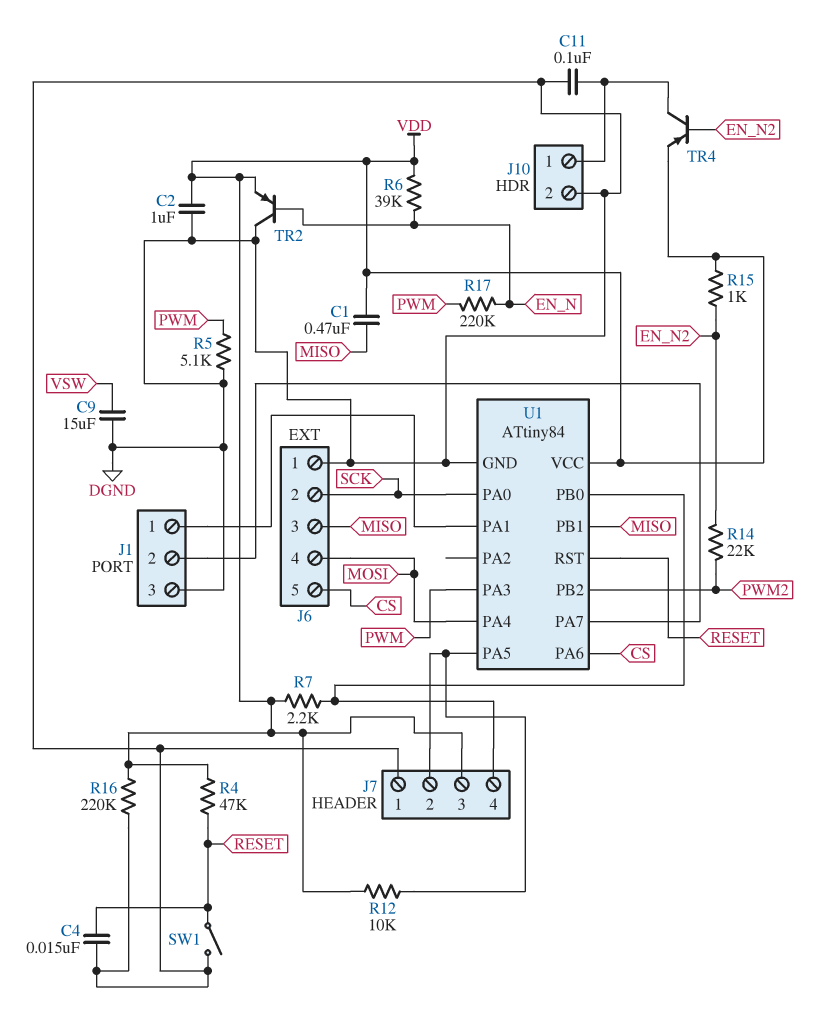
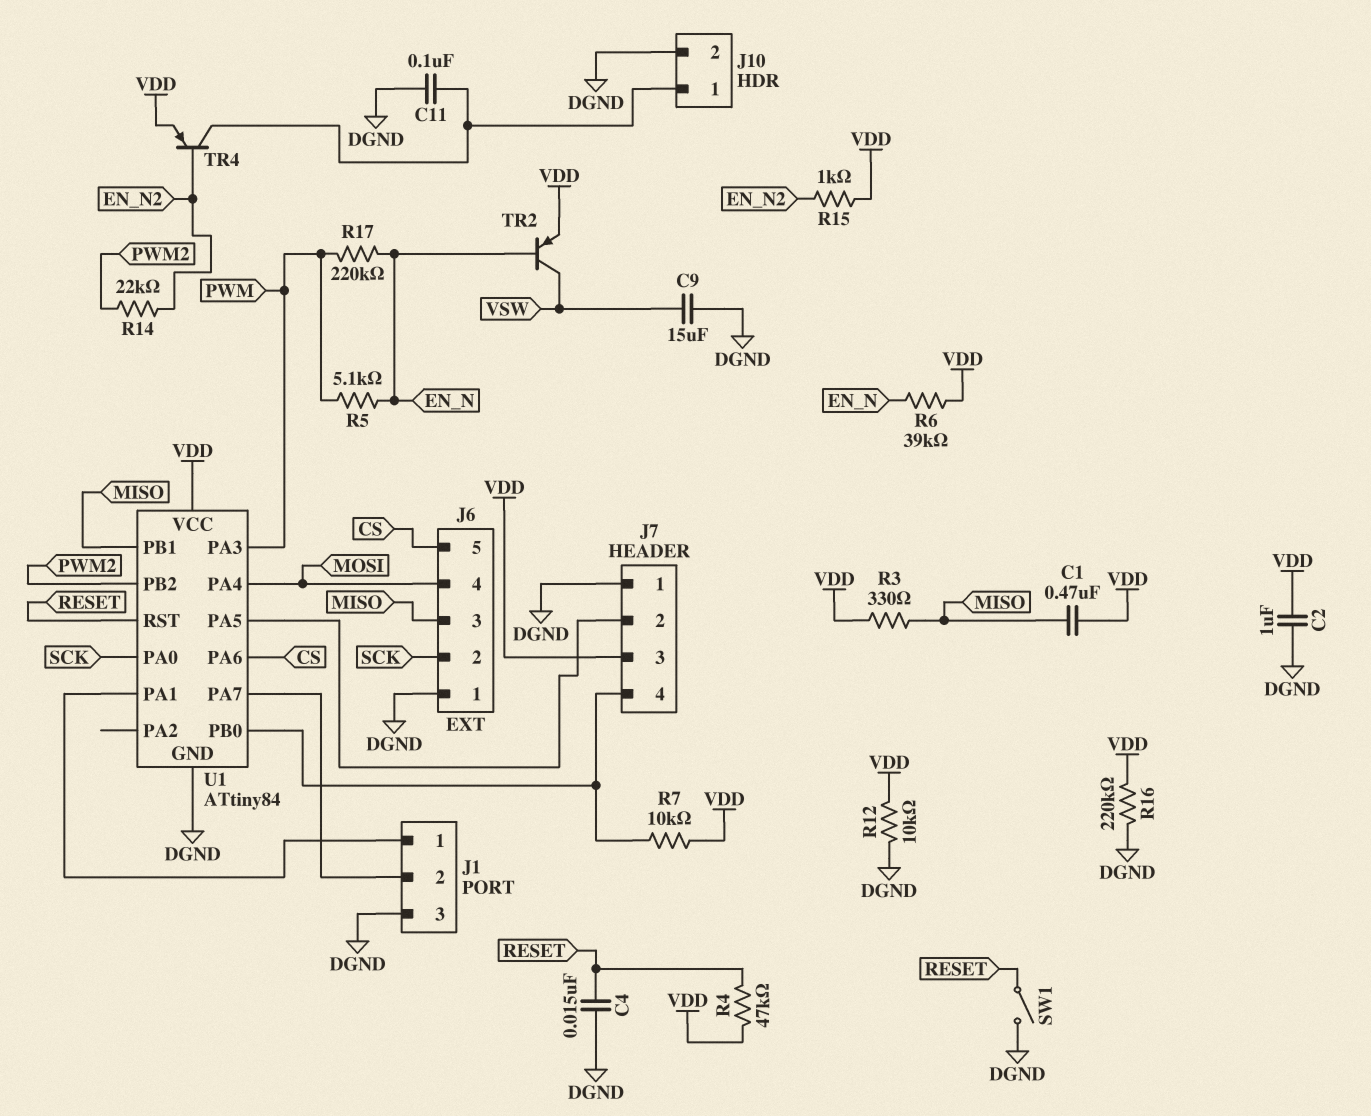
R3: none -> 330 (MISO, VDD)
R5: 5.1k (DGND, PWM) -> 5.1k (EN_N, PWM)
R7: 2.2k (J7/4, VDD) -> 10k (J7/4, VDD)
R12: 10k (J7/2, VDD) -> 10k (DGND, VDD)
TR2: PNP (B EN_N, C DGND, E VDD) -> PNP (B EN_N, C VSW, E VDD)

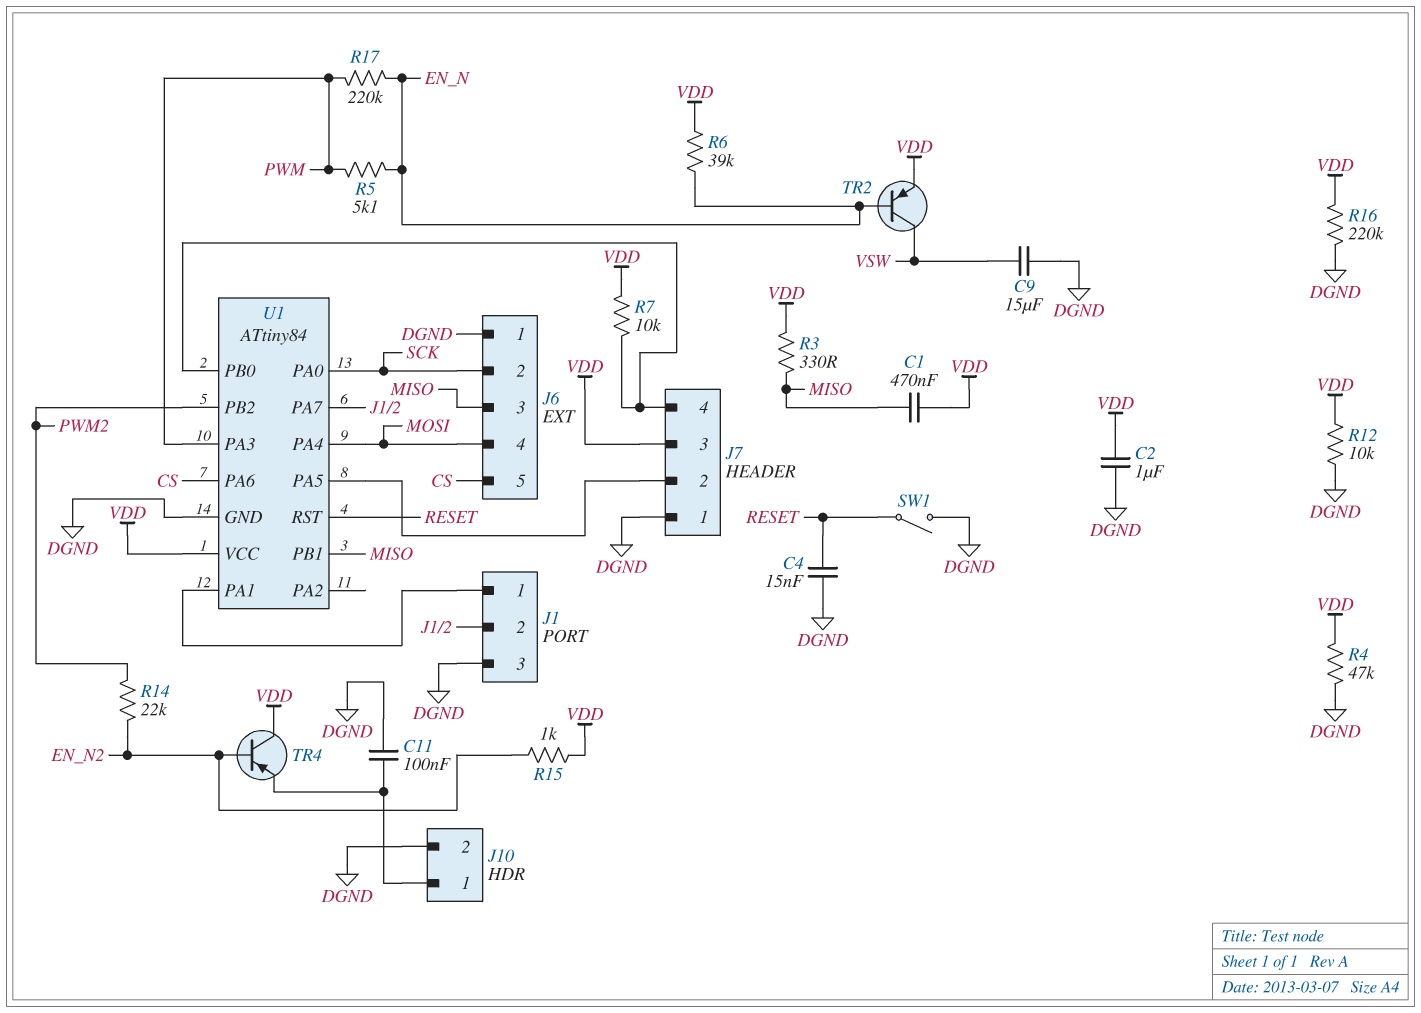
R4: 47k (RESET, VDD) -> 47k (DGND, VDD)
TR4: PNP (B EN_N2, C J10/1, E VDD) -> PNP (B EN_N2, C VDD, E J10/1)

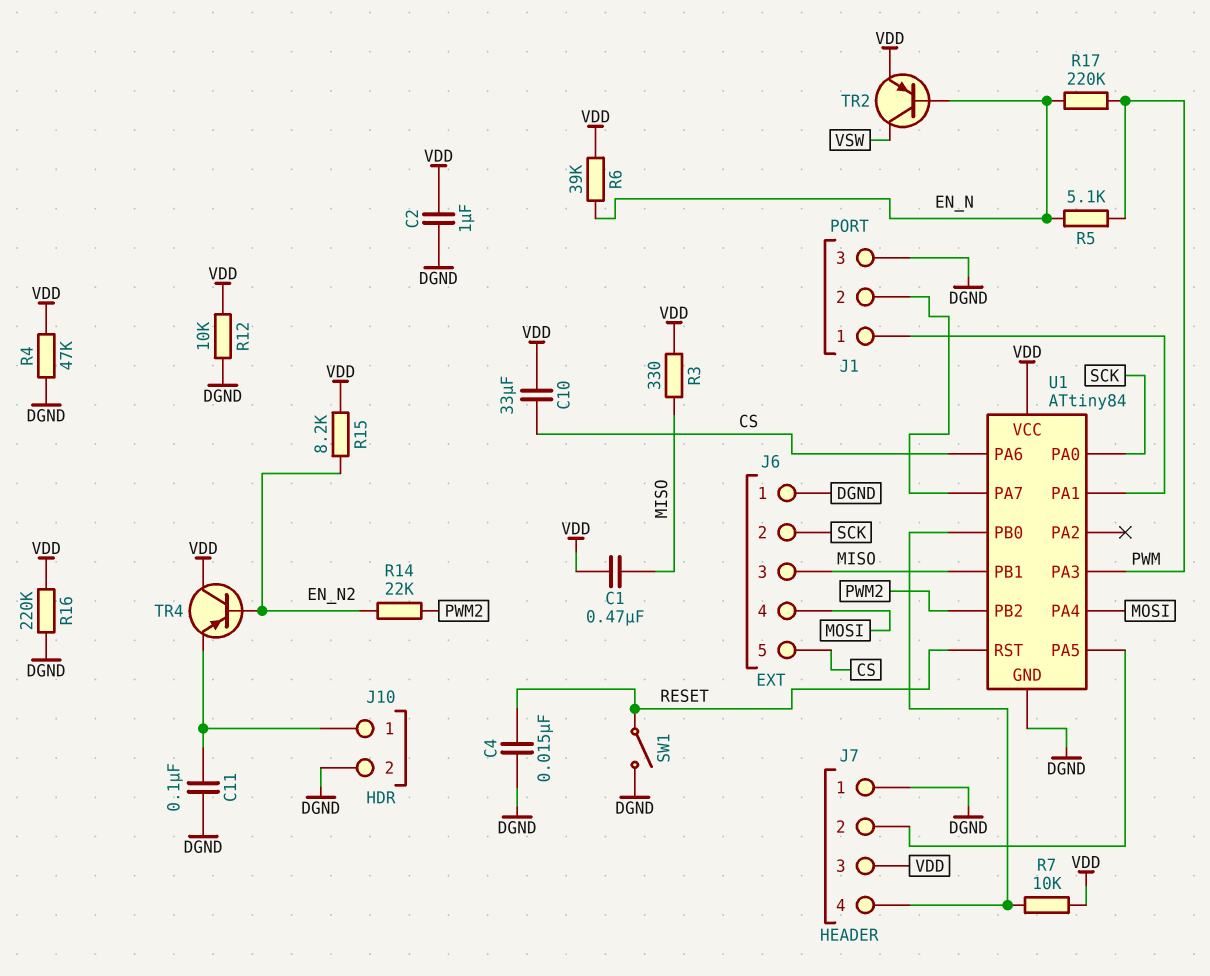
C9: 15uF (DGND, VSW) -> none
C10: none -> 33uF (CS, VDD)
R15: 1k (EN_N2, VDD) -> 8.2k (EN_N2, VDD)

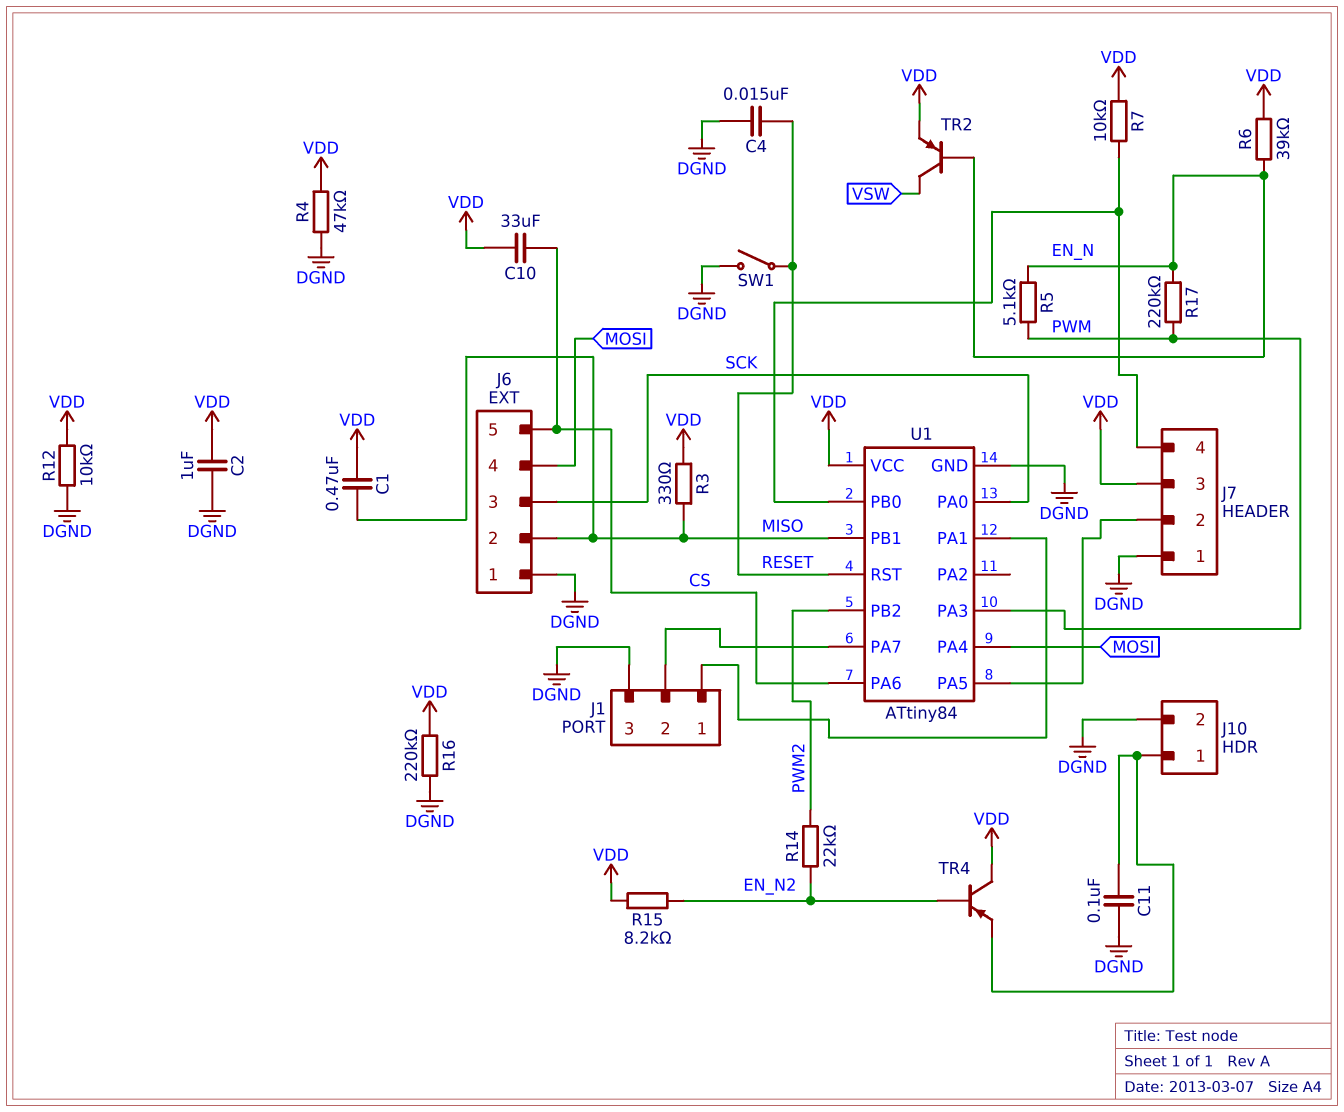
J6 pin 2: SCK -> MISO
J6 pin 3: MISO -> SCK

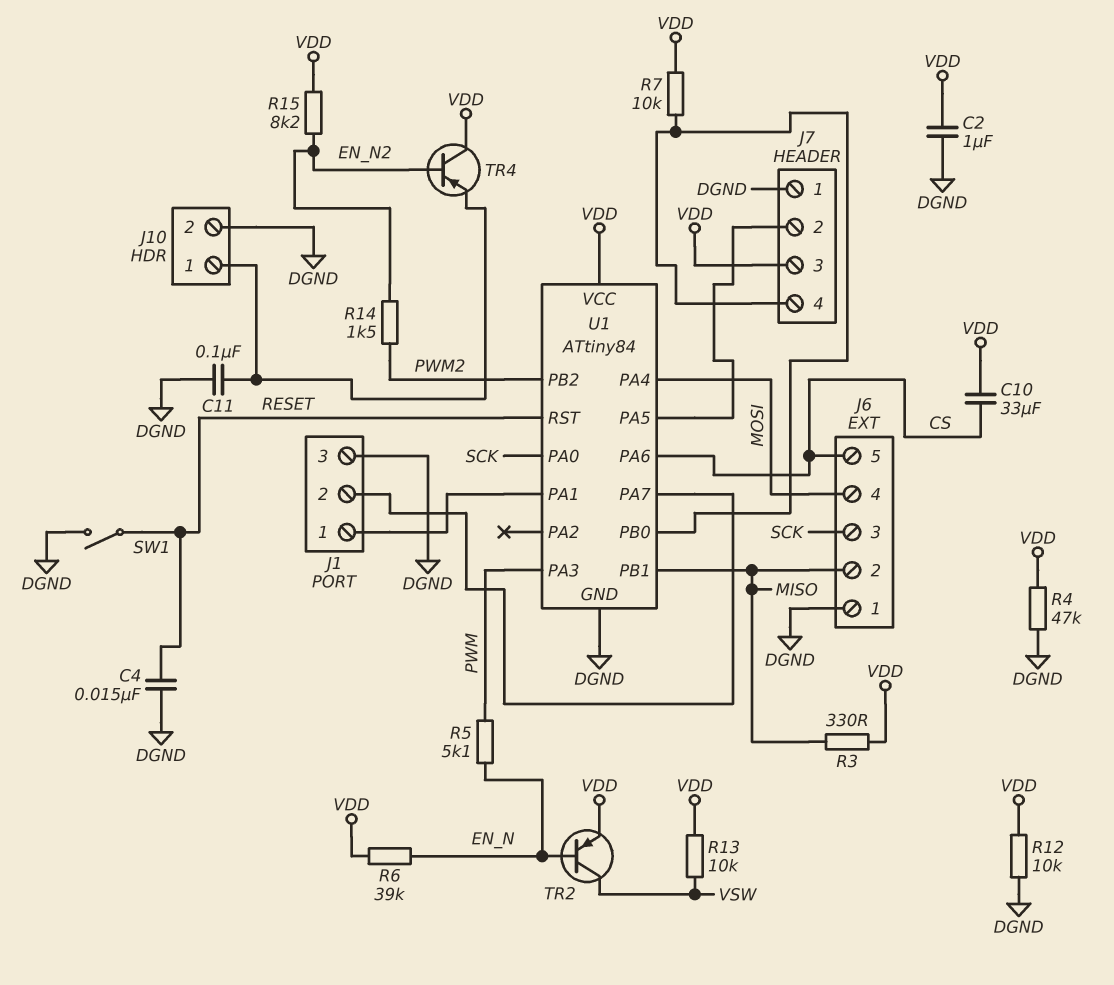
C1: 470nF (MISO, VDD) -> none
R13: none -> 10k (VDD, VSW)
R14: 22k (EN_N2, PWM2) -> 1.5k (EN_N2, PWM2)
R16: 220k (DGND, VDD) -> none
R17: 220k (EN_N, PWM) -> none

